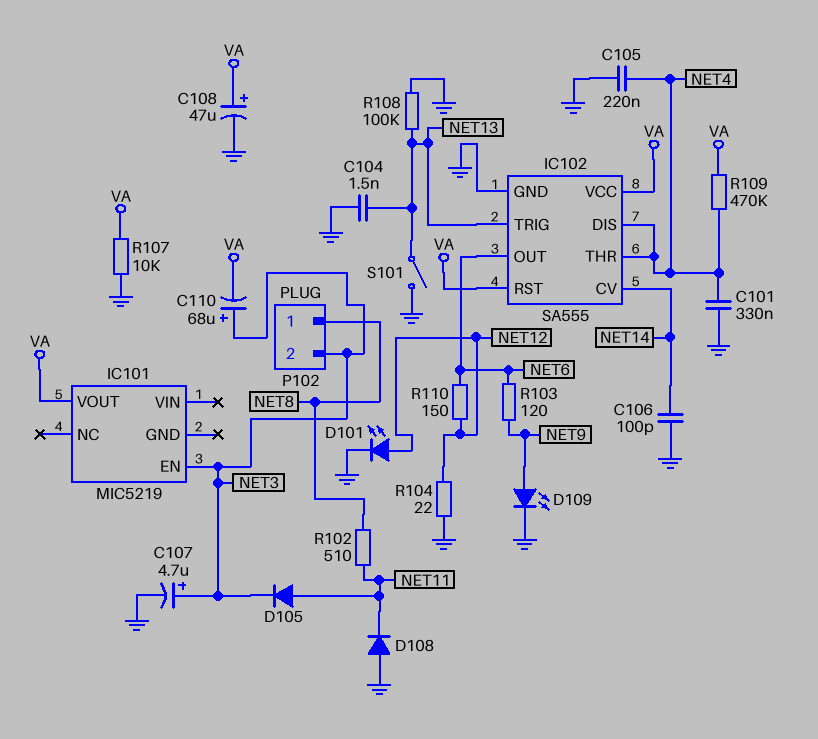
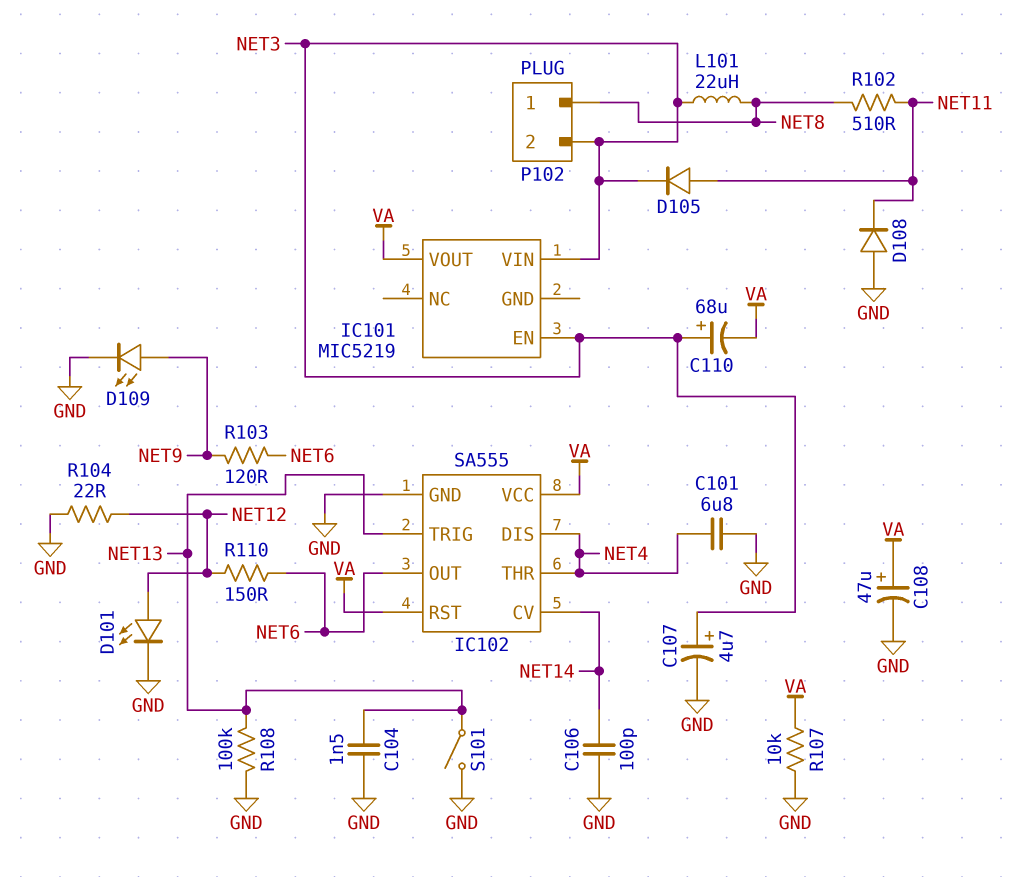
C101: 330nF (GND, NET4) -> 6.8uF (GND, NET4)
C105: 220nF (GND, NET4) -> none
IC101 pin VIN: none -> NET3
L101: none -> 22uH (NET3, NET8)
R109: 470k (NET4, VA) -> none

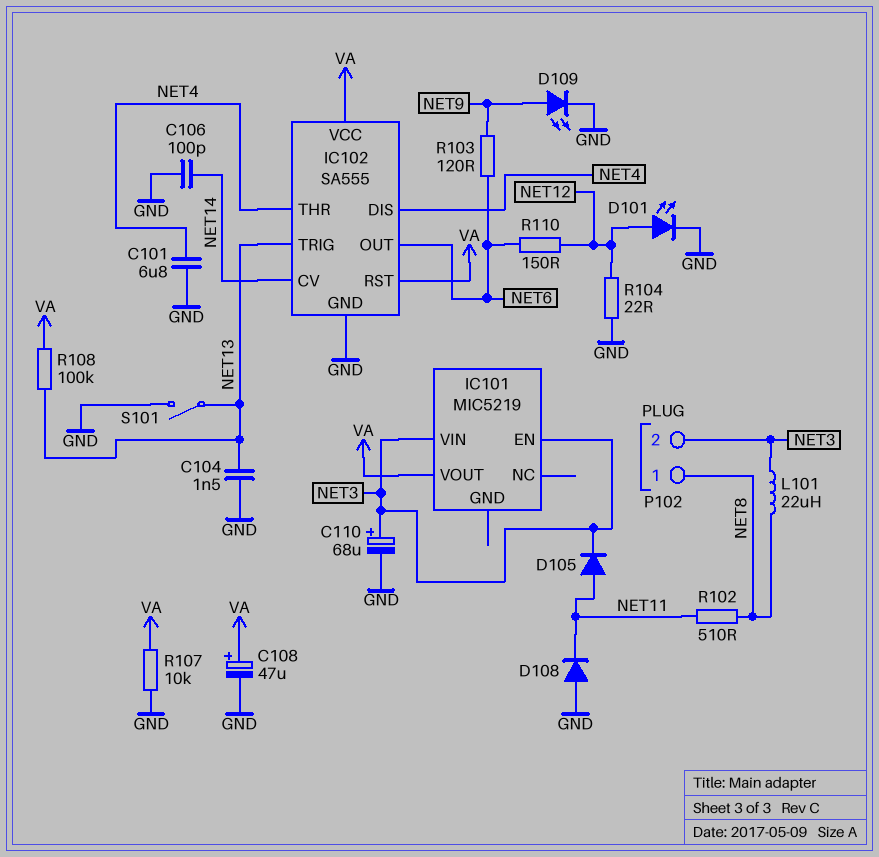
C107: 4.7uF (plus NET3, minus GND) -> none
C110: 68uF (plus NET3, minus VA) -> 68uF (plus NET3, minus GND)
R108: 100k (GND, NET13) -> 100k (NET13, VA)

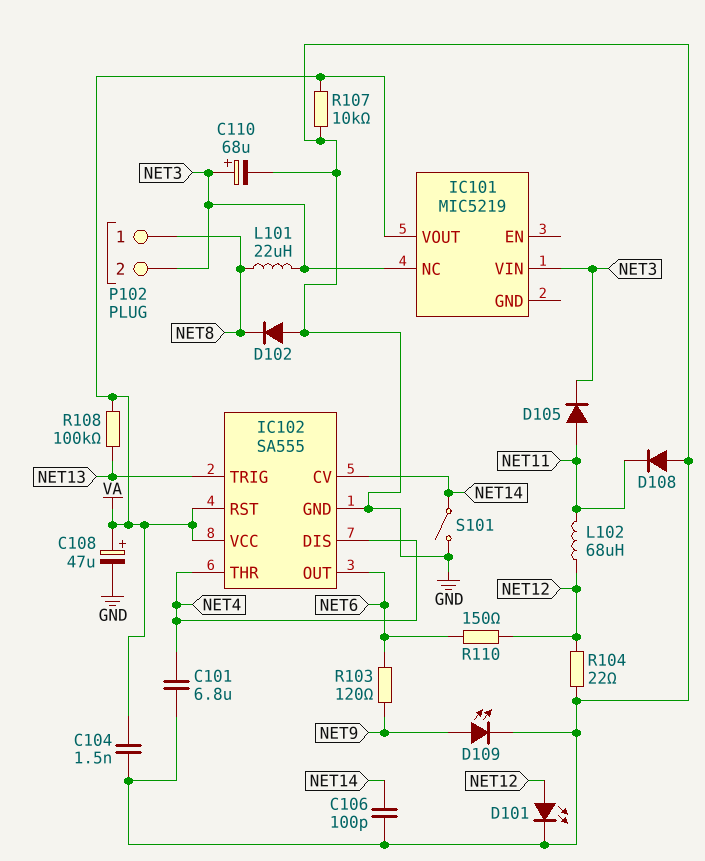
C104: 1.5nF (GND, NET13) -> 1.5nF (GND, VA)
D102: none -> diode (A GND, K NET8)
IC101 pin EN: NET3 -> none
IC101 pin NC: none -> NET3
L102: none -> 68uH (NET11, NET12)
R102: 510 (NET8, NET11) -> none
S101: switch (GND, NET13) -> switch (GND, NET14)

